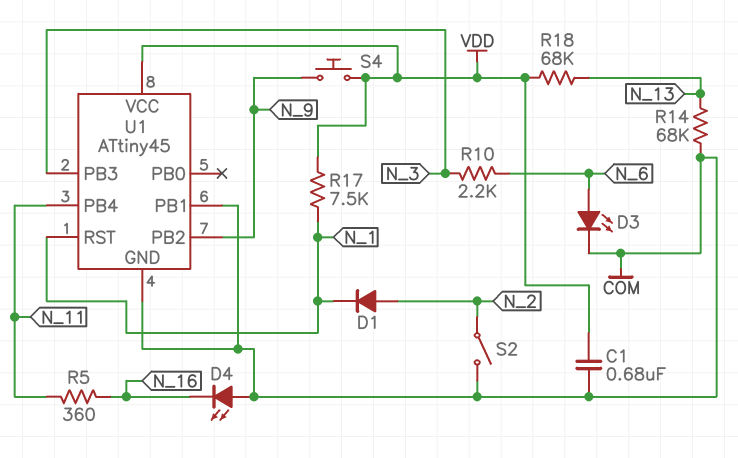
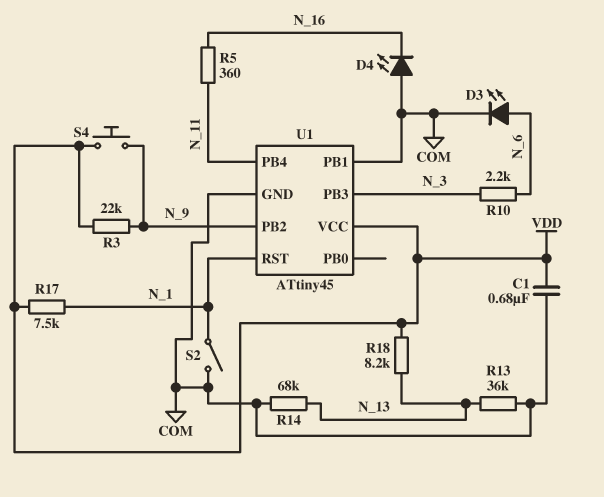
D1: diode (A N_2, K N_1) -> none
R3: none -> 22k (N_9, VDD)
R13: none -> 36k (COM, N_13)
R18: 68k (N_13, VDD) -> 8.2k (N_13, VDD)
S2: switch (COM, N_2) -> switch (COM, N_1)

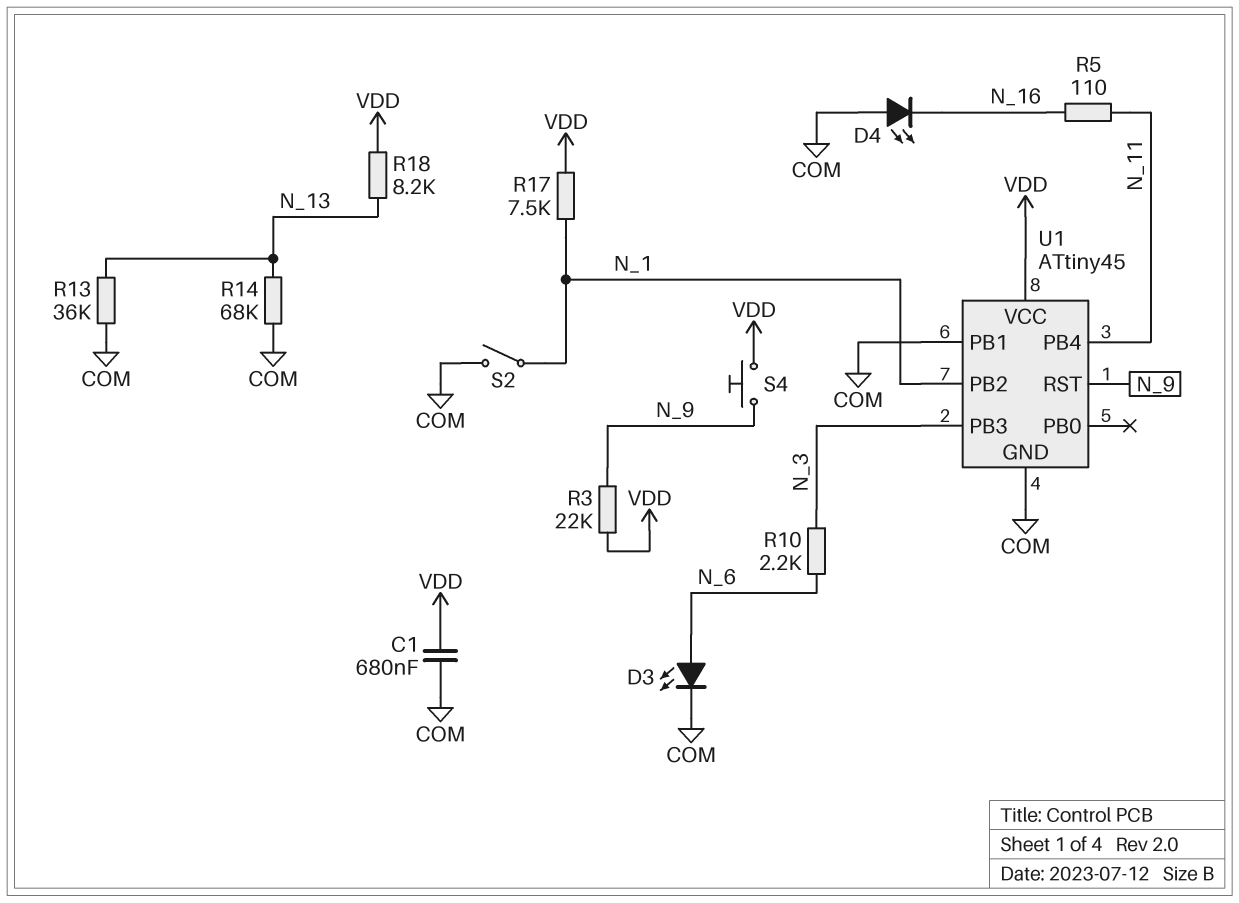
R5: 360 (N_11, N_16) -> 110 (N_11, N_16)
U1 pin PB2: N_9 -> N_1
U1 pin RST: N_1 -> N_9

